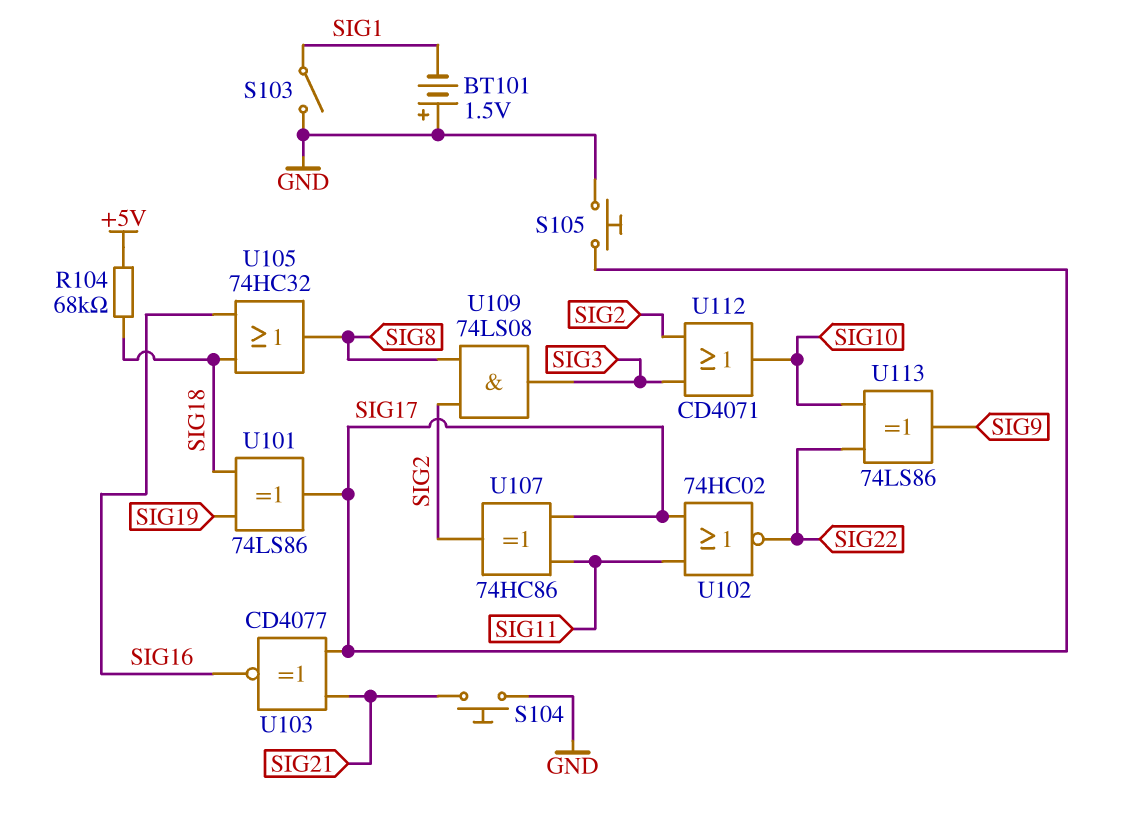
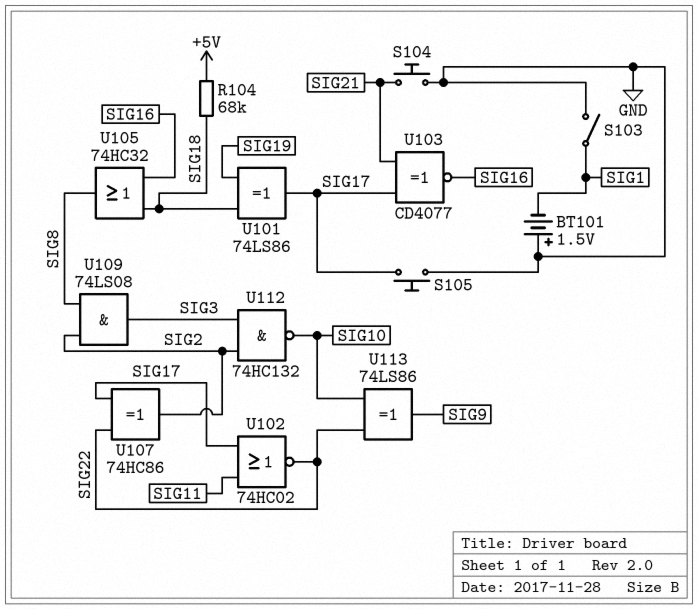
U107: XOR 74HC86 (in SIG11, in SIG17, out SIG2) -> XOR 74HC86 (in SIG17, in SIG22, out SIG2)
U112: OR CD4071 (in SIG2, in SIG3, out SIG10) -> NAND 74HC132 (in SIG2, in SIG3, out SIG10)

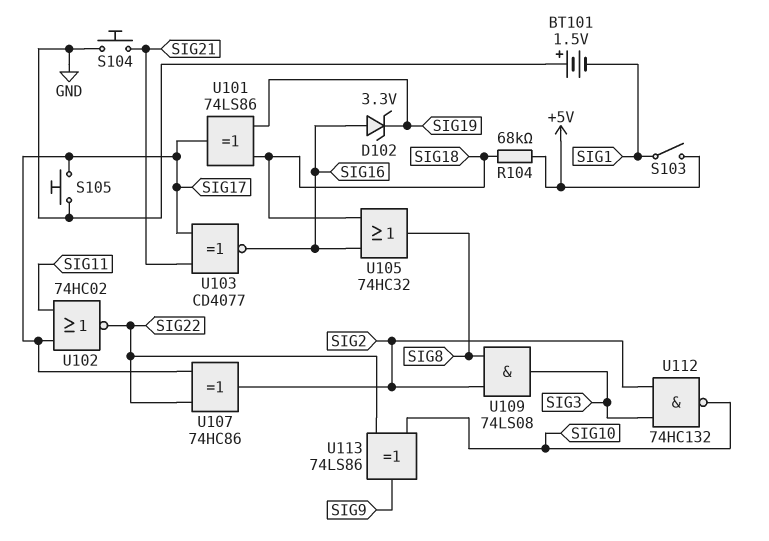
D102: none -> zener 3.3V (A SIG16, K SIG19)
S103: switch (GND, SIG1) -> switch (+5V, SIG1)

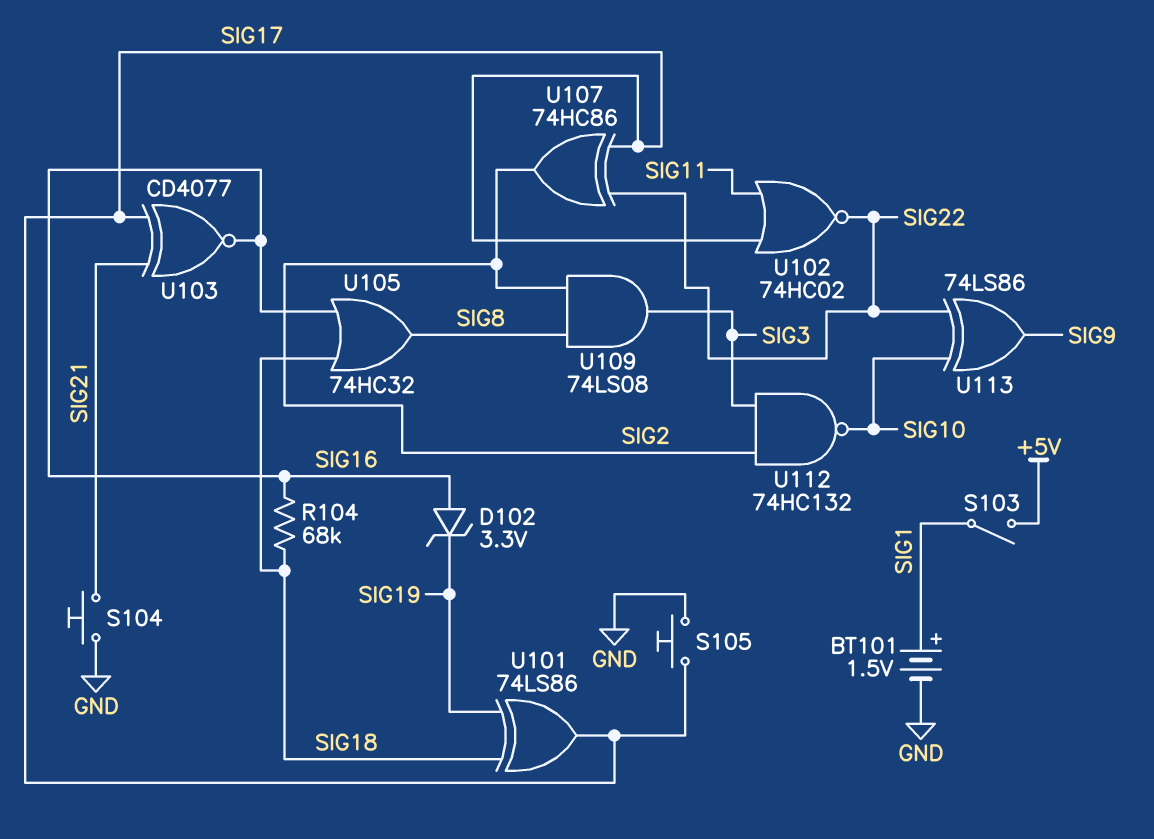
BT101: 1.5V (plus GND, minus SIG1) -> 1.5V (plus SIG1, minus GND)
R104: 68k (+5V, SIG18) -> 68k (SIG16, SIG18)

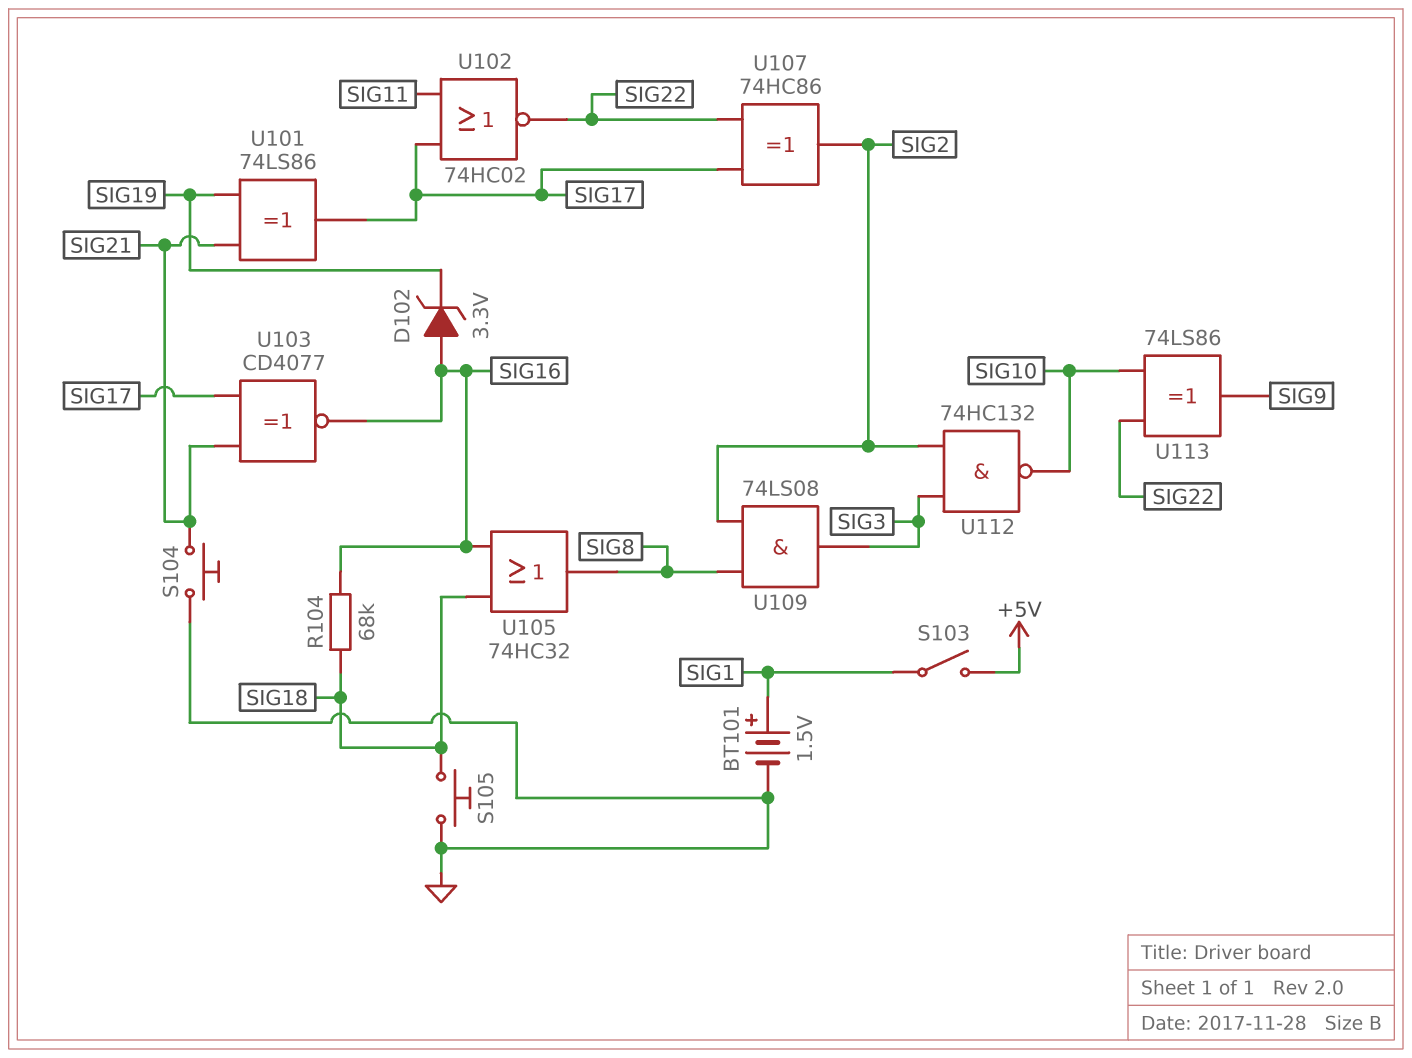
S105: button (GND, SIG17) -> button (GND, SIG18)
U101: XOR 74LS86 (in SIG18, in SIG19, out SIG17) -> XOR 74LS86 (in SIG19, in SIG21, out SIG17)

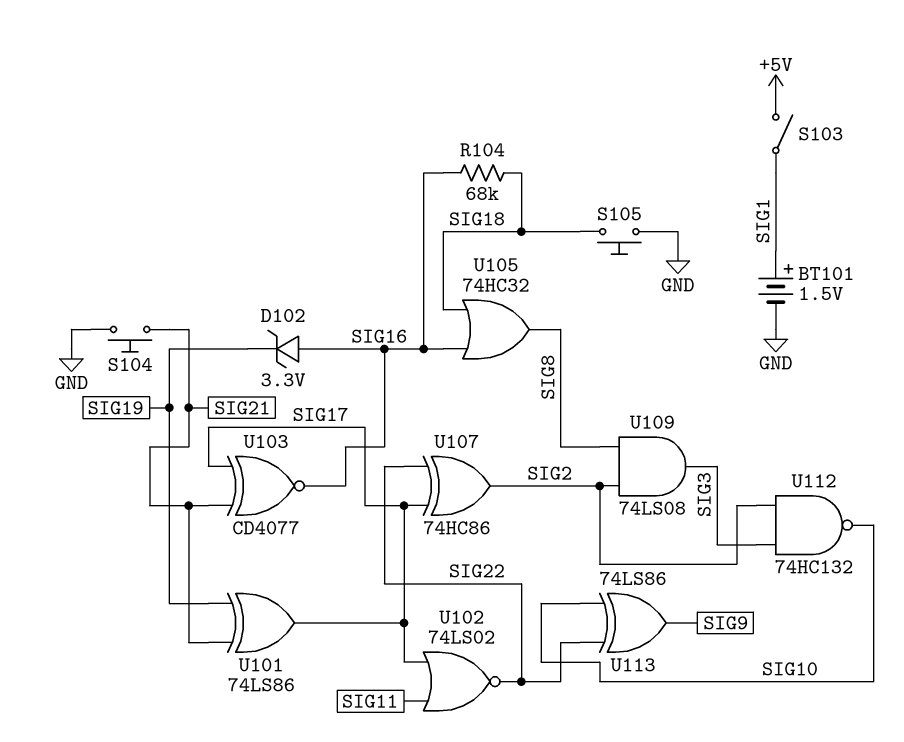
U102: NOR 74HC02 (in SIG11, in SIG17, out SIG22) -> NOR 74LS02 (in SIG11, in SIG17, out SIG22)

